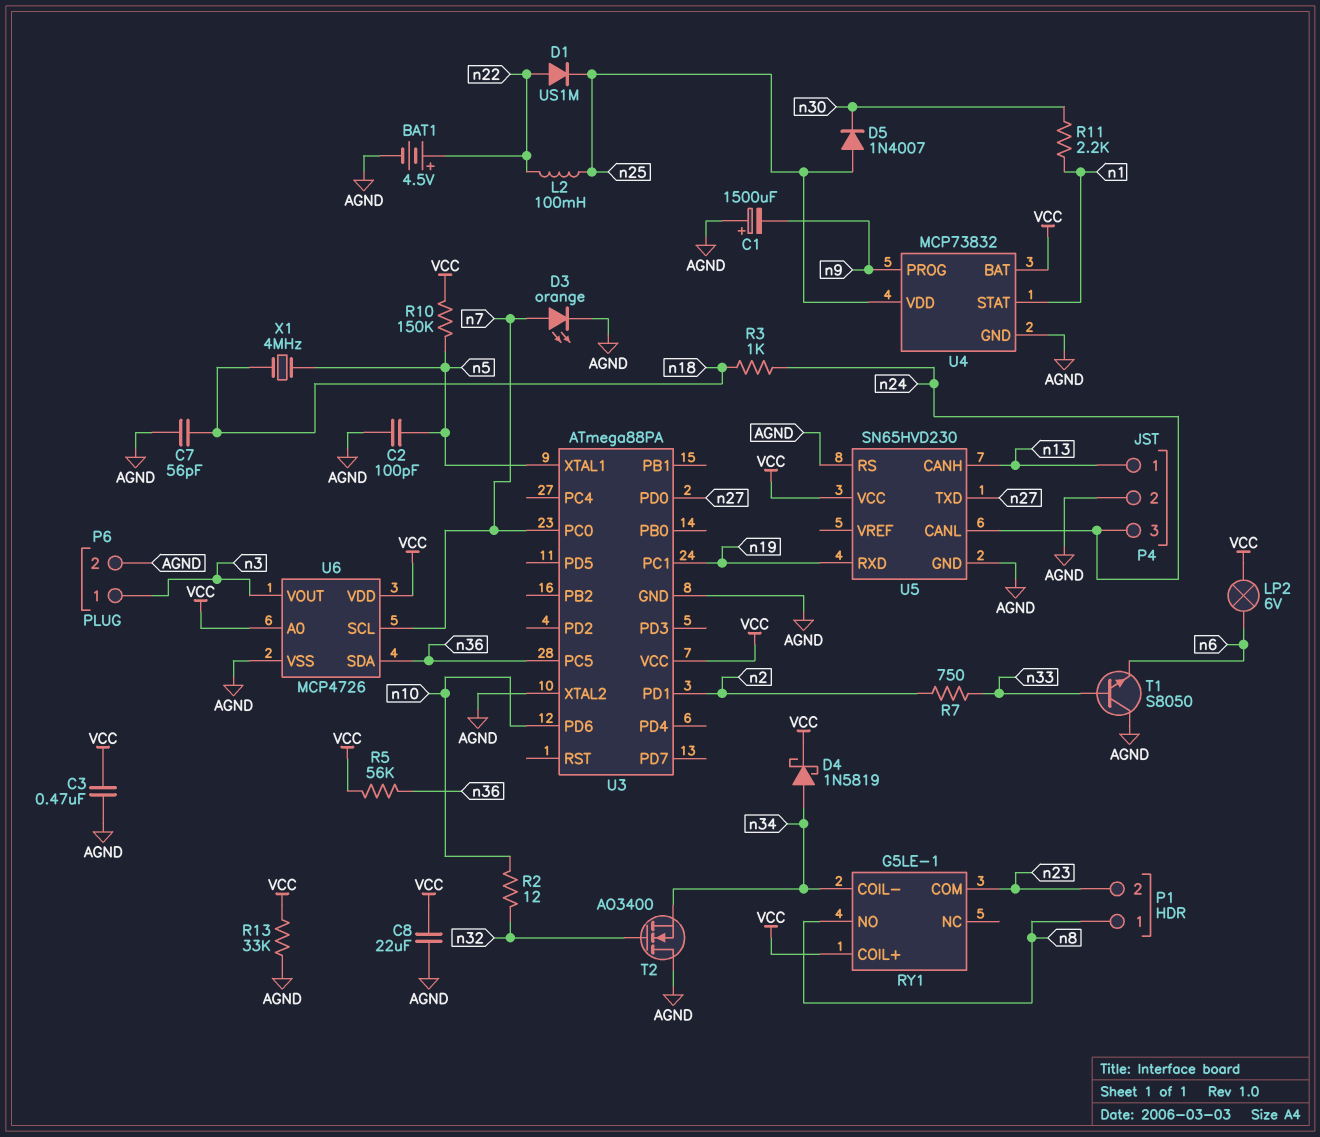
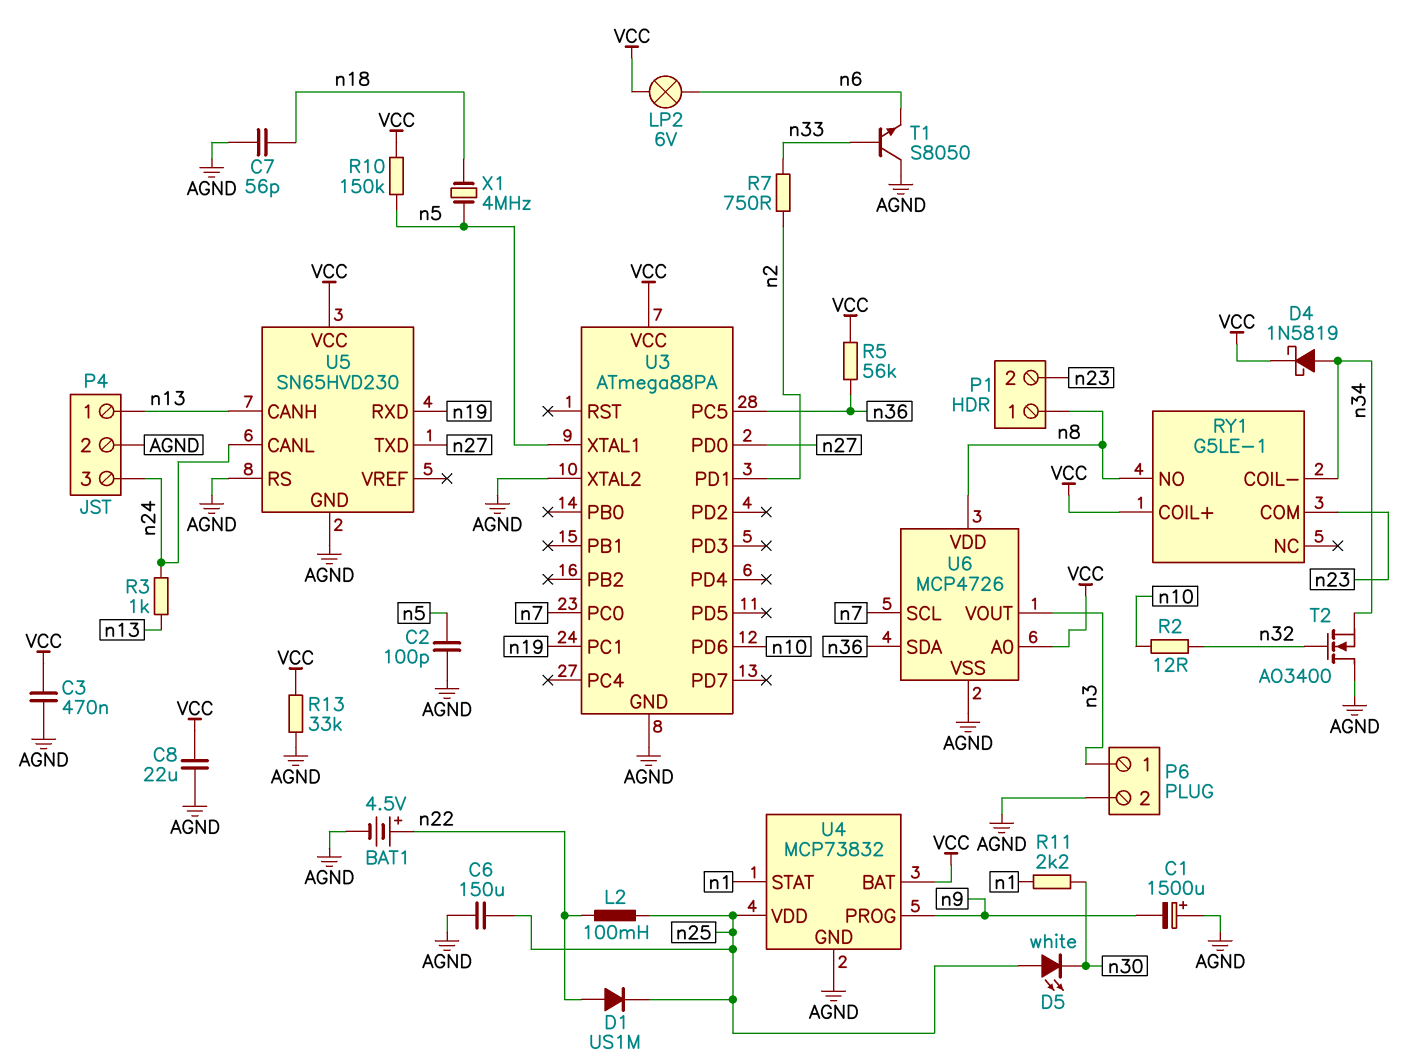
C6: none -> 150uF (AGND, n25)
D3: LED orange (A n7, K AGND) -> none
D5: diode 1N4007 (A n25, K n30) -> LED white (A n25, K n30)
R3: 1k (n18, n24) -> 1k (n13, n24)
U6 pin VDD: VCC -> n8

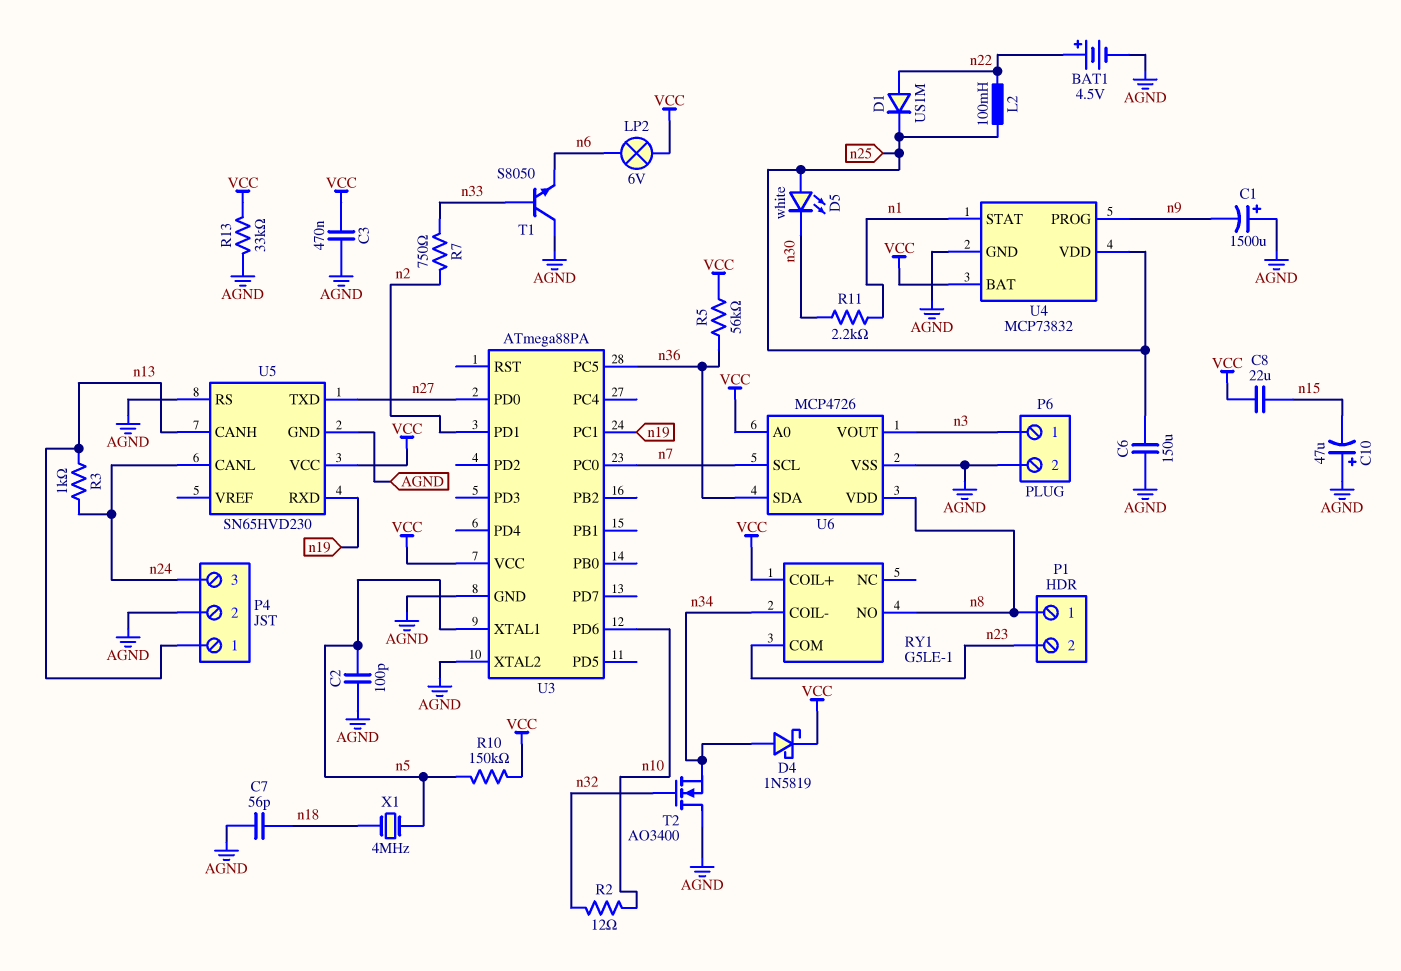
C8: 22uF (AGND, VCC) -> 22uF (VCC, n15)
C10: none -> 47uF (plus AGND, minus n15)

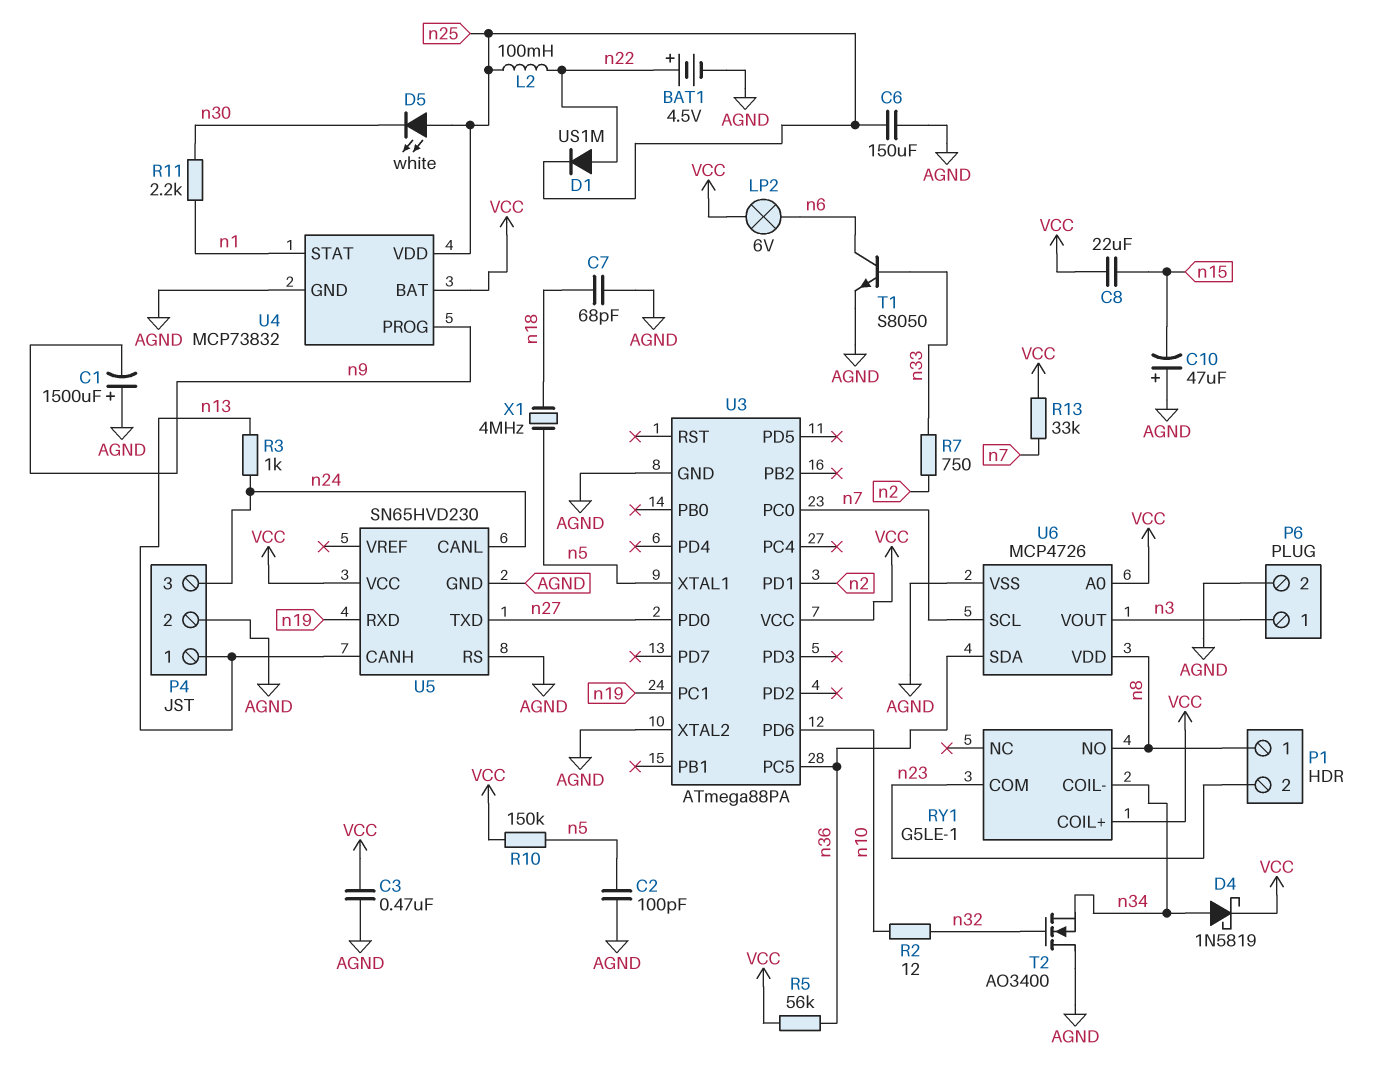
C7: 56pF (AGND, n18) -> 68pF (AGND, n18)
R13: 33k (AGND, VCC) -> 33k (VCC, n7)
T1: NPN S8050 (B n33, C AGND, E n6) -> NPN S8050 (B n33, C n6, E AGND)

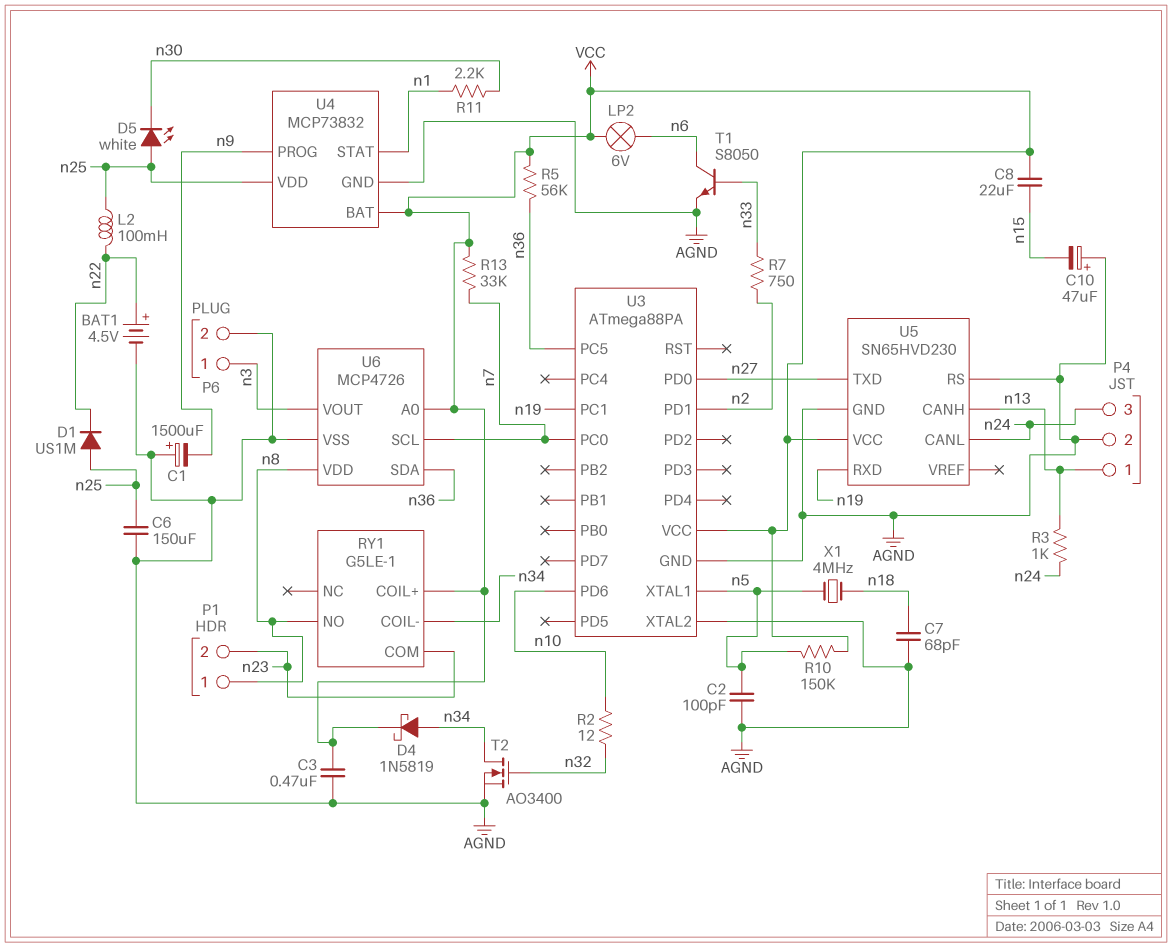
D1: diode US1M (A n22, K n25) -> diode US1M (A n25, K n22)
T2: NMOS AO3400 (G n32, D AGND, S n34) -> NMOS AO3400 (G n32, D n34, S AGND)

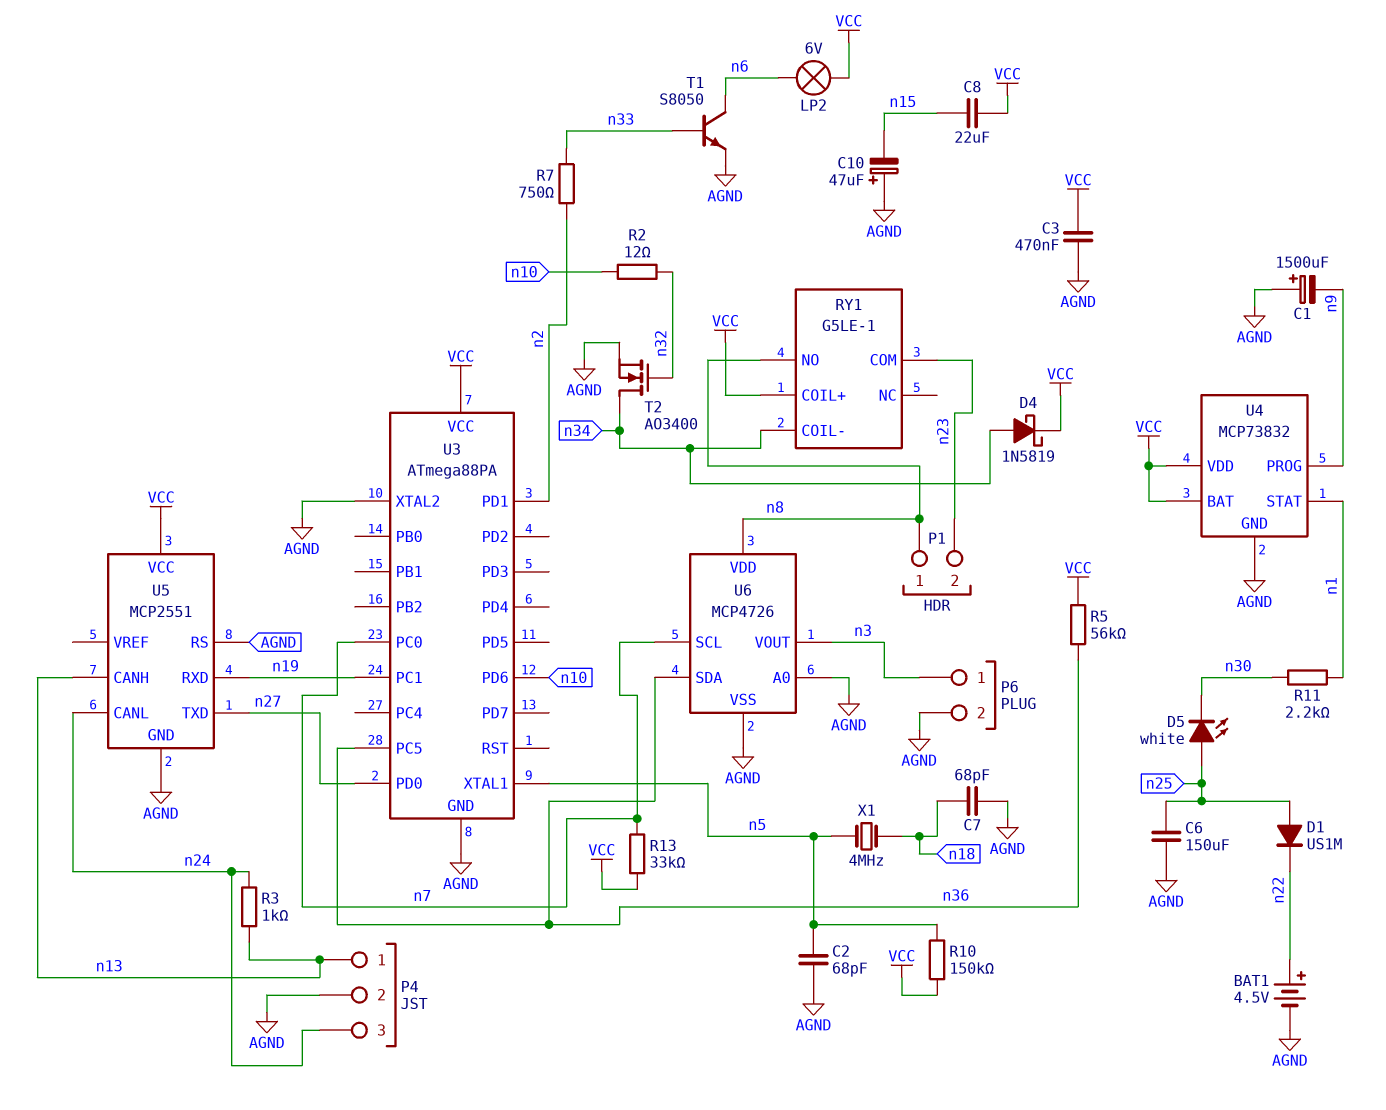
C2: 100pF (AGND, n5) -> 68pF (AGND, n5)
L2: 100mH (n22, n25) -> none
U4 pin VDD: n25 -> VCC
U5: SN65HVD230 -> MCP2551
U6 pin A0: VCC -> AGND

